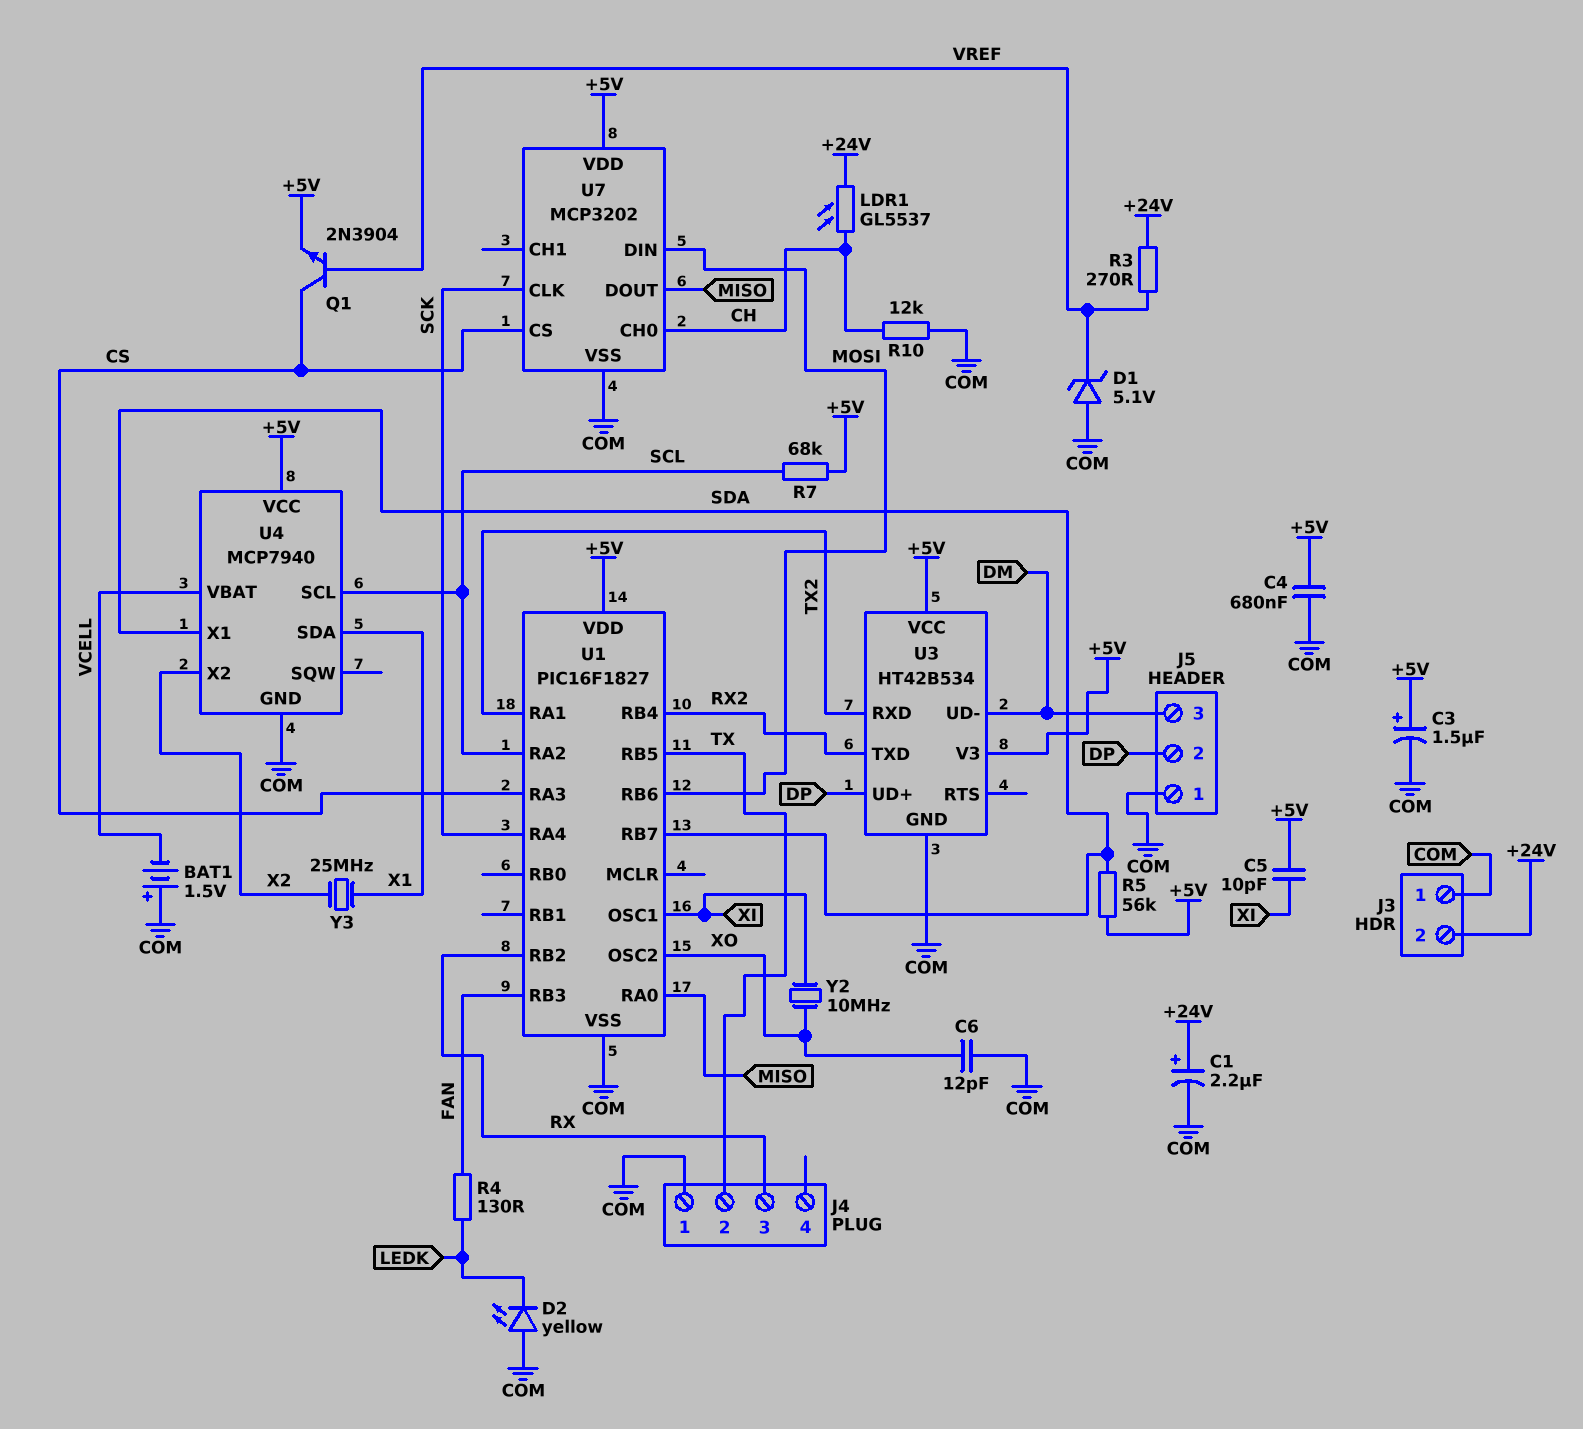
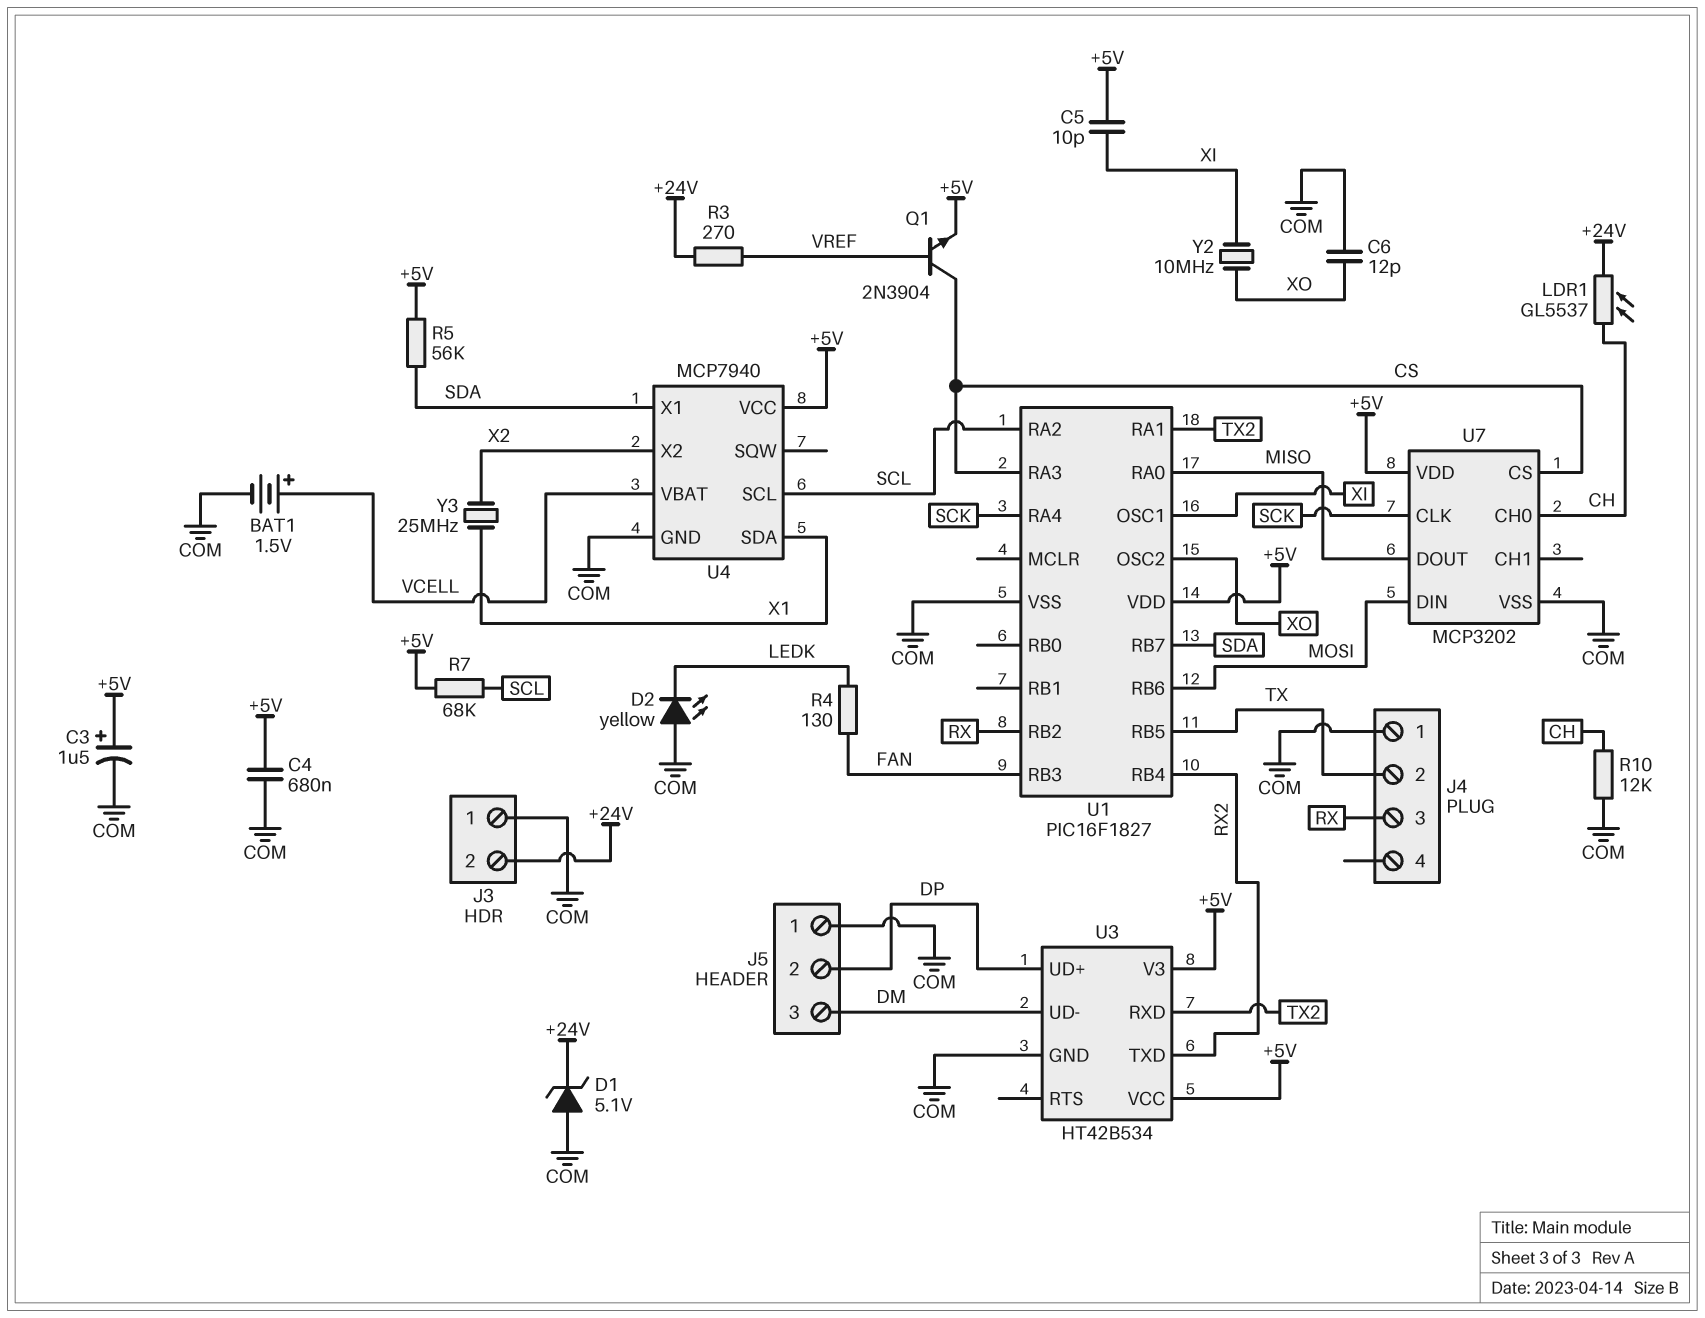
BAT1: 1.5V (plus COM, minus VCELL) -> 1.5V (plus VCELL, minus COM)
C1: 2.2uF (plus +24V, minus COM) -> none
D1: zener 5.1V (A COM, K VREF) -> zener 5.1V (A COM, K +24V)

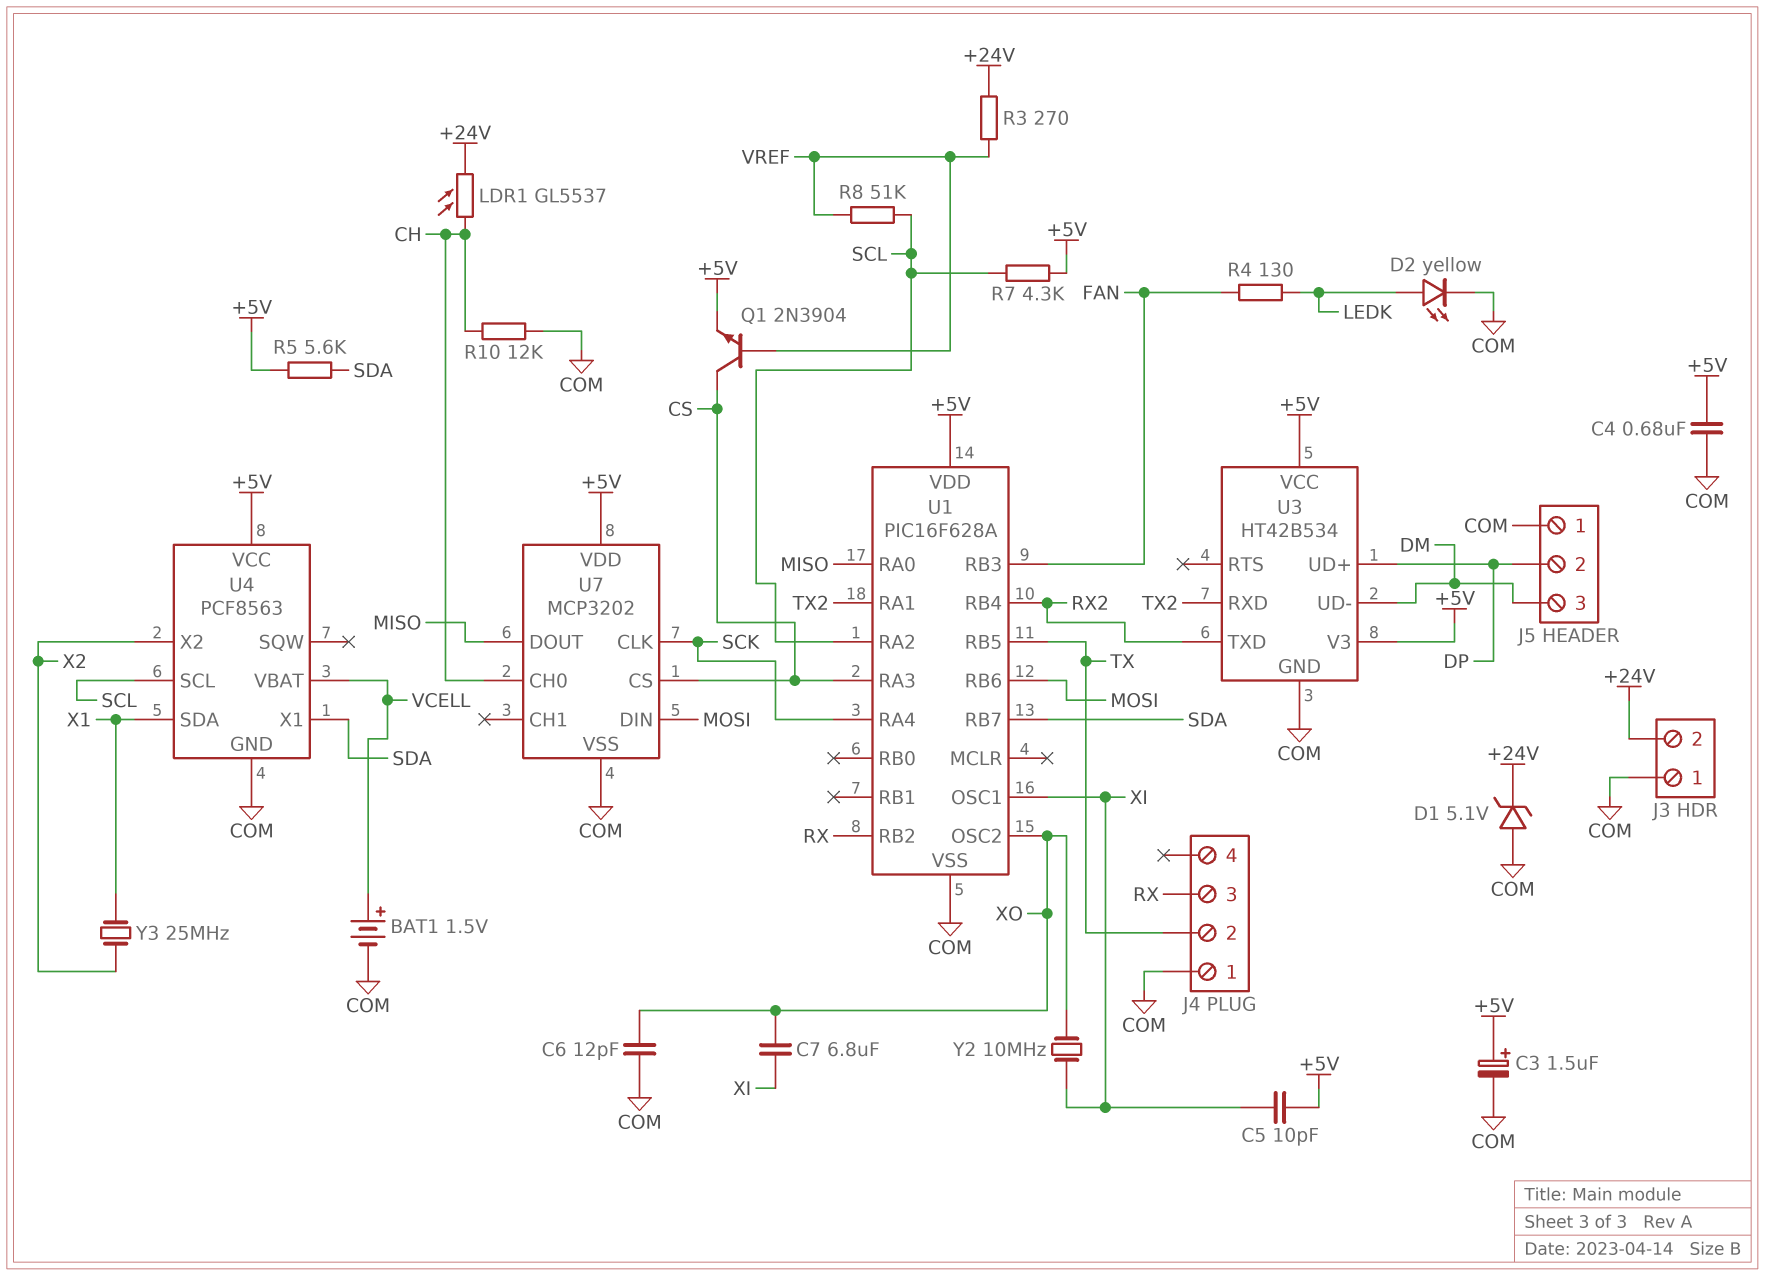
C7: none -> 6.8uF (XI, XO)
D2: LED yellow (A COM, K LEDK) -> LED yellow (A LEDK, K COM)
R5: 56k (+5V, SDA) -> 5.6k (+5V, SDA)
R7: 68k (+5V, SCL) -> 4.3k (+5V, SCL)
R8: none -> 51k (SCL, VREF)
U1: PIC16F1827 -> PIC16F628A
U4: MCP7940 -> PCF8563

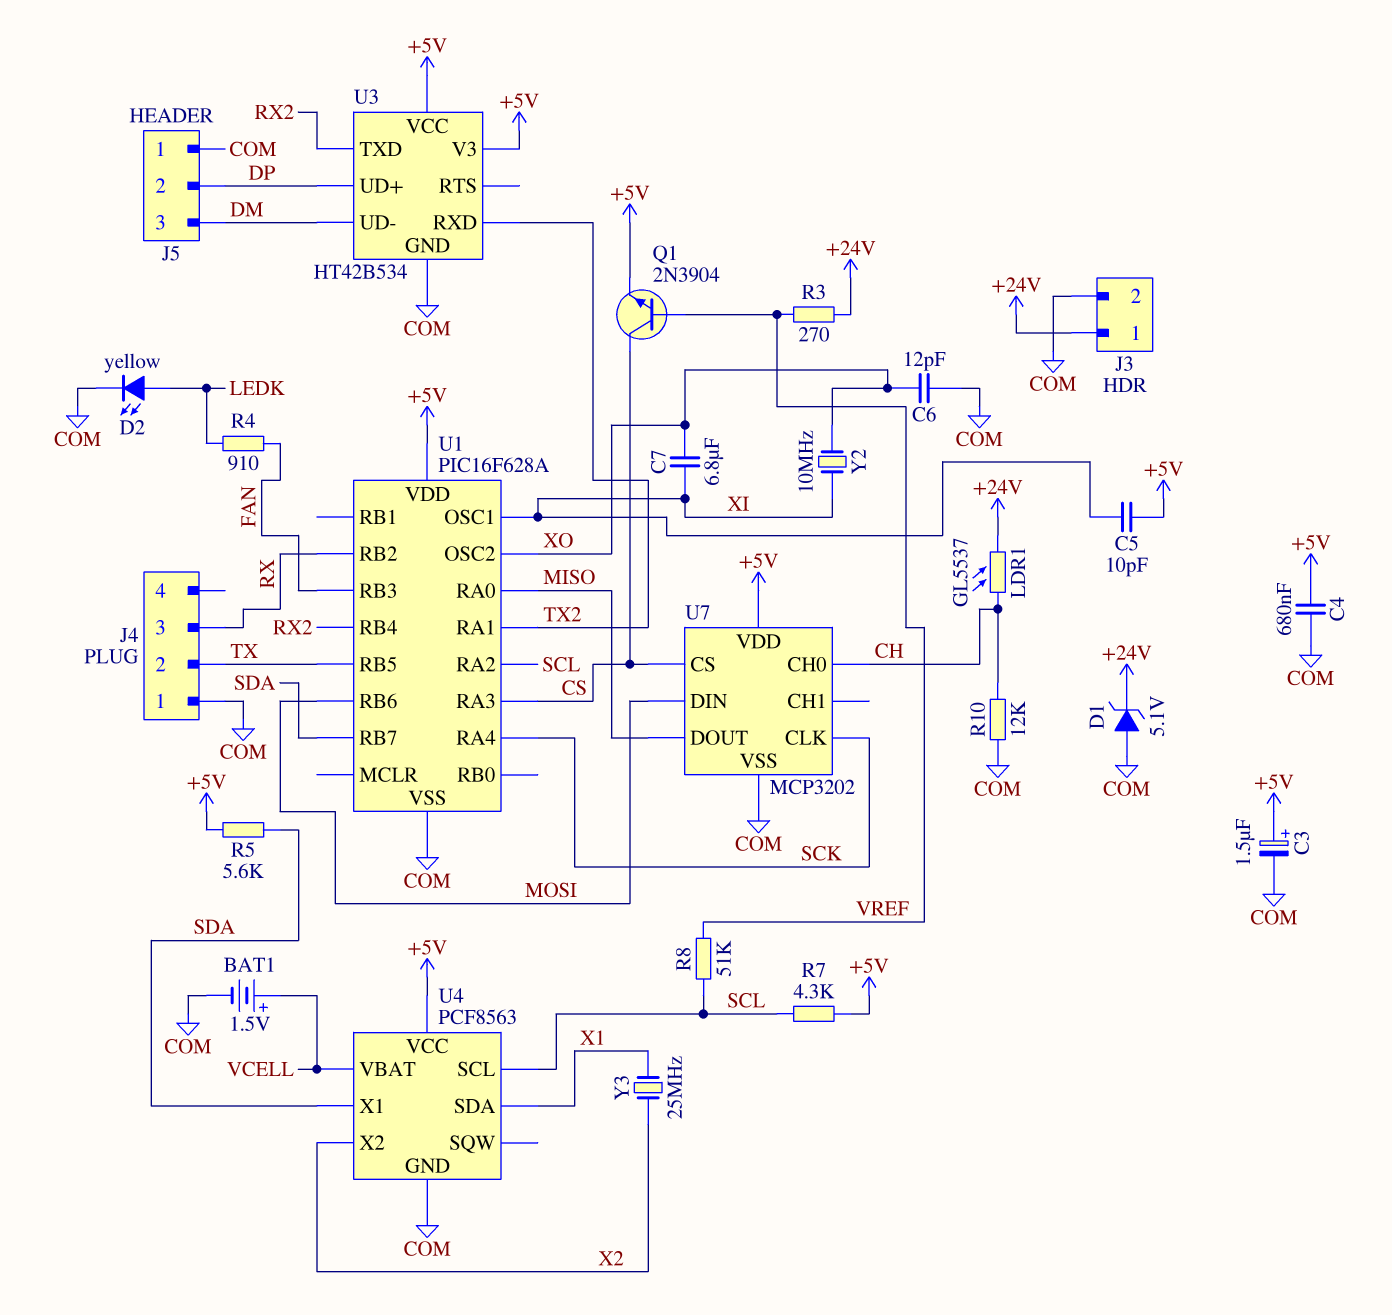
J3 pin 1: COM -> +24V
J3 pin 2: +24V -> COM
R4: 130 (FAN, LEDK) -> 910 (FAN, LEDK)

